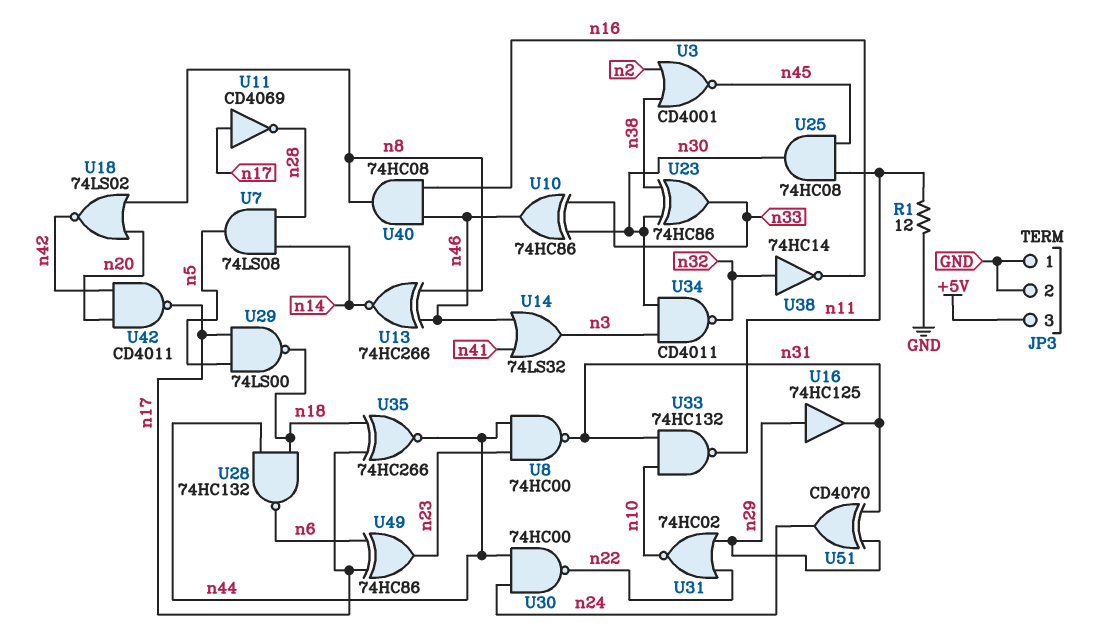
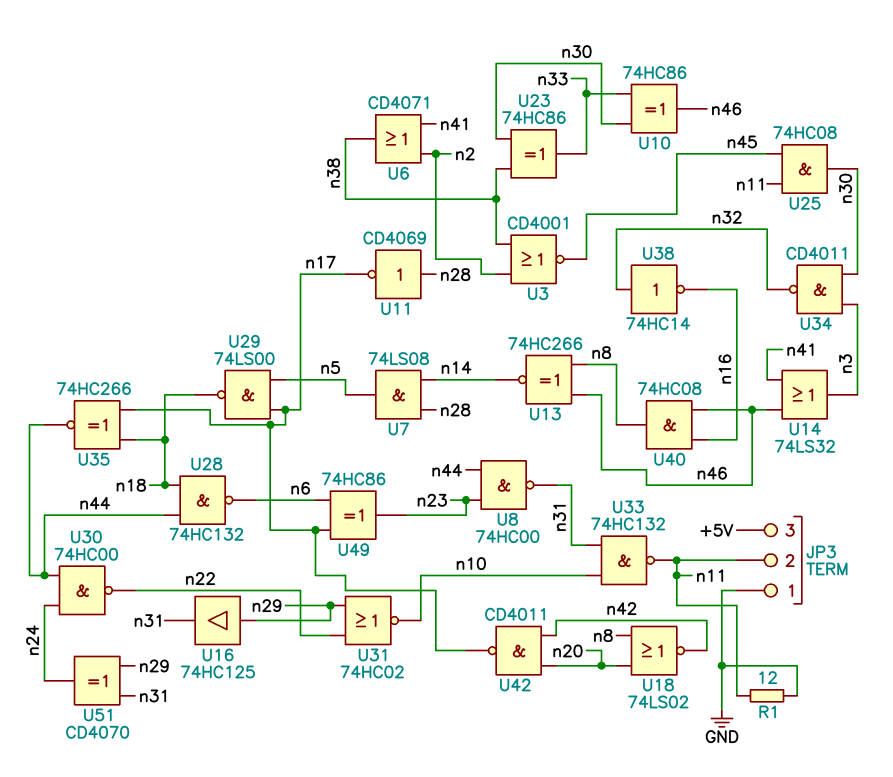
JP3 pin 2: GND -> n11
U6: none -> OR CD4071 (in n2, in n41, out n38)
U11: NOT CD4069 (in n17, out n28) -> NOT CD4069 (in n28, out n17)

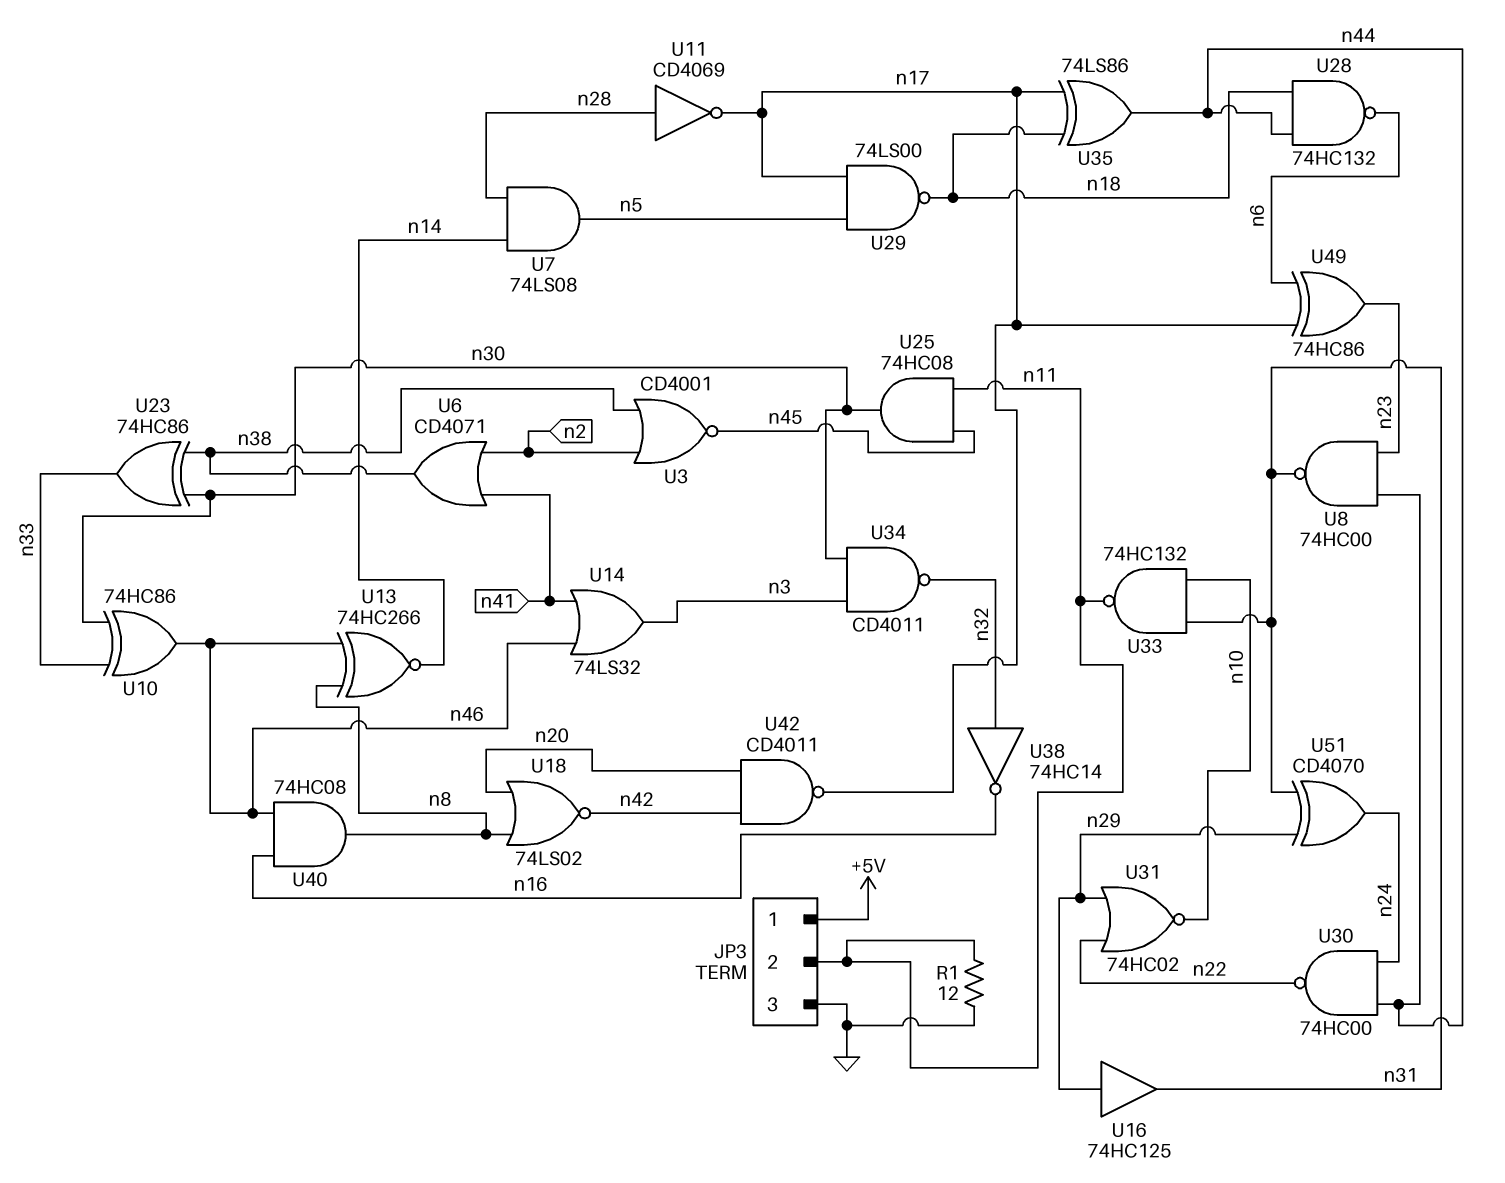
JP3 pin 1: GND -> +5V
JP3 pin 3: +5V -> GND
U35: XNOR 74HC266 (in n17, in n18, out n44) -> XOR 74LS86 (in n17, in n18, out n44)

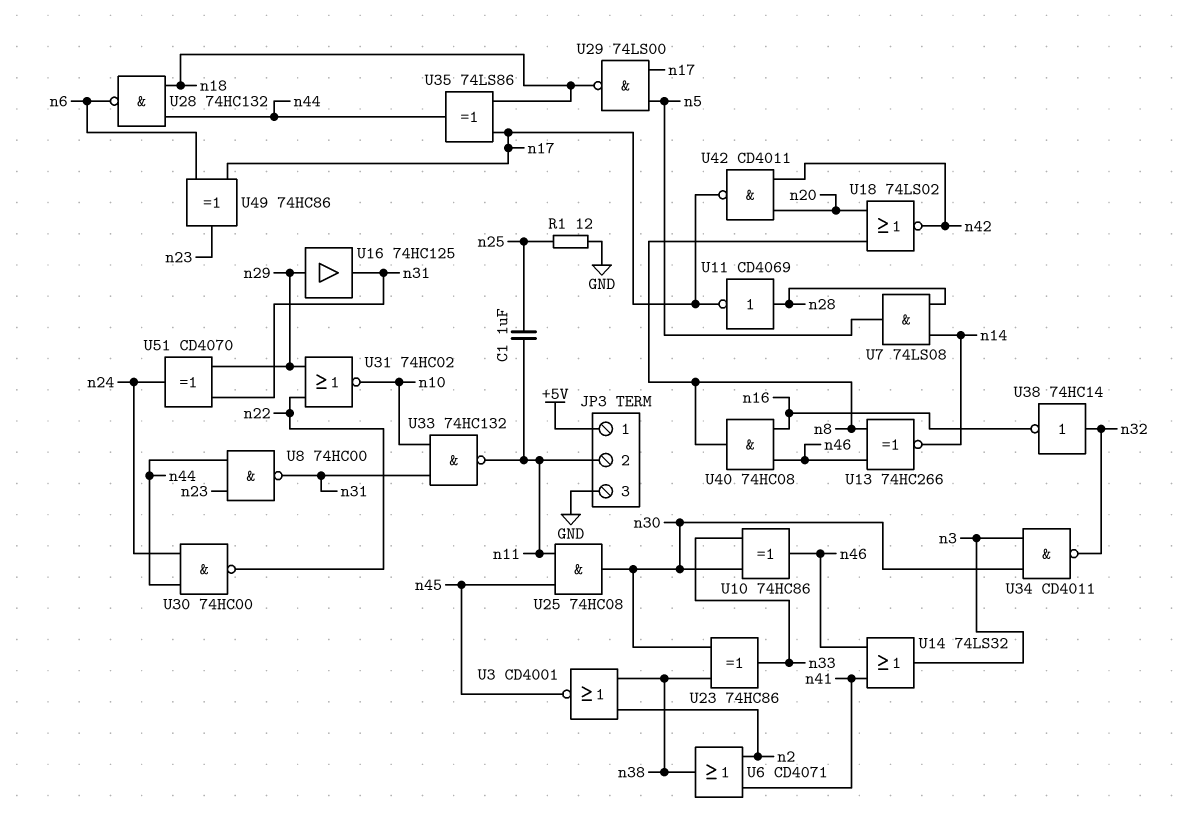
C1: none -> 1uF (n11, n25)
R1: 12 (GND, n11) -> 12 (GND, n25)

